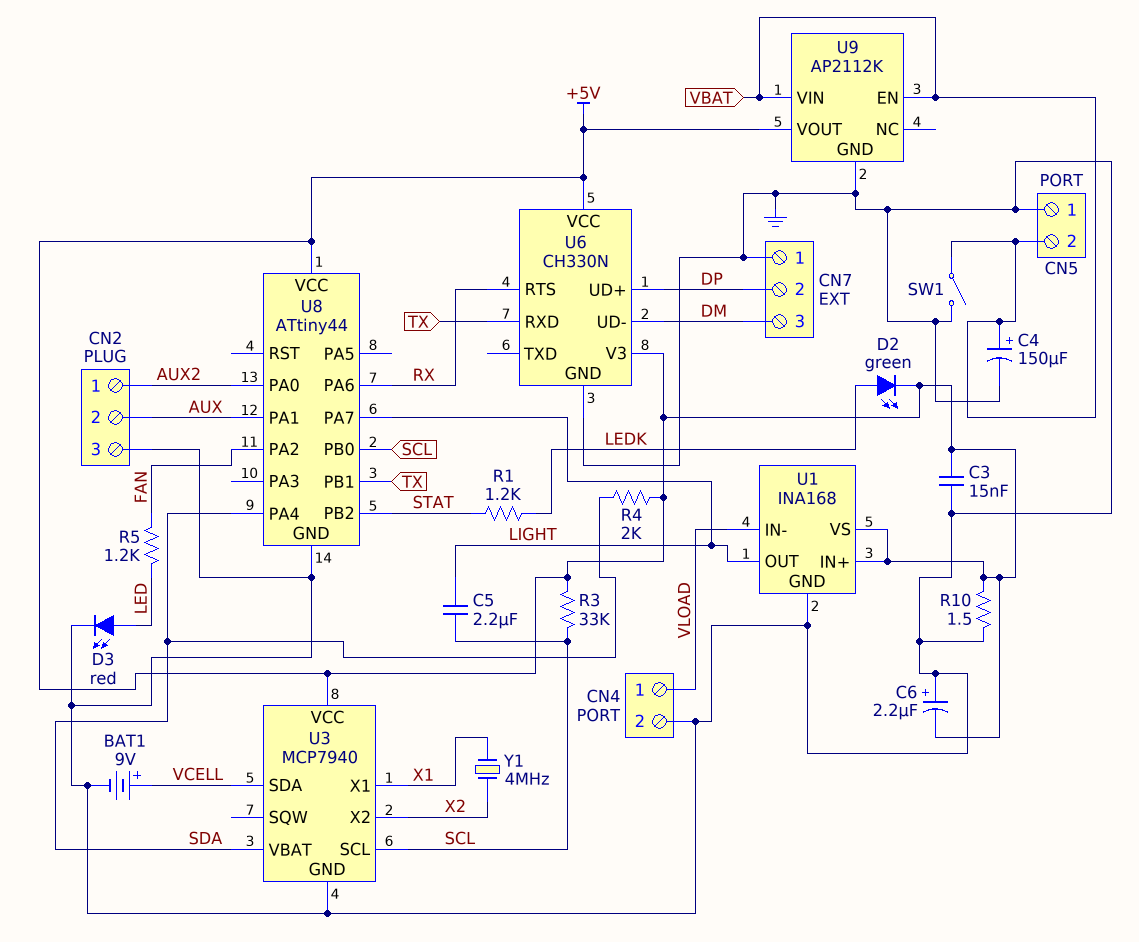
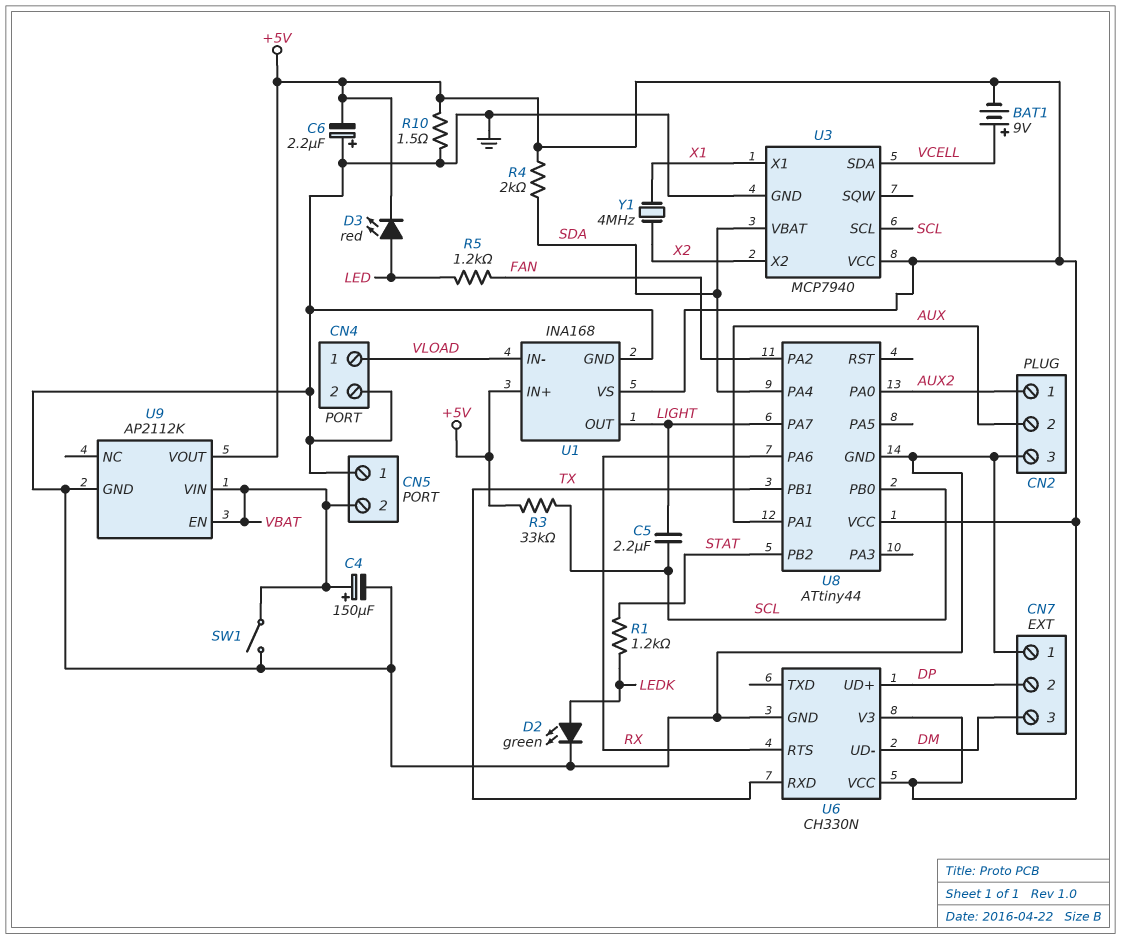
BAT1: 9V (plus VCELL, minus GND) -> 9V (plus VCELL, minus +5V)
C3: 15nF (+5V, GND) -> none
D2: LED green (A LEDK, K +5V) -> LED green (A LEDK, K GND)
D3: LED red (A LED, K GND) -> LED red (A LED, K +5V)

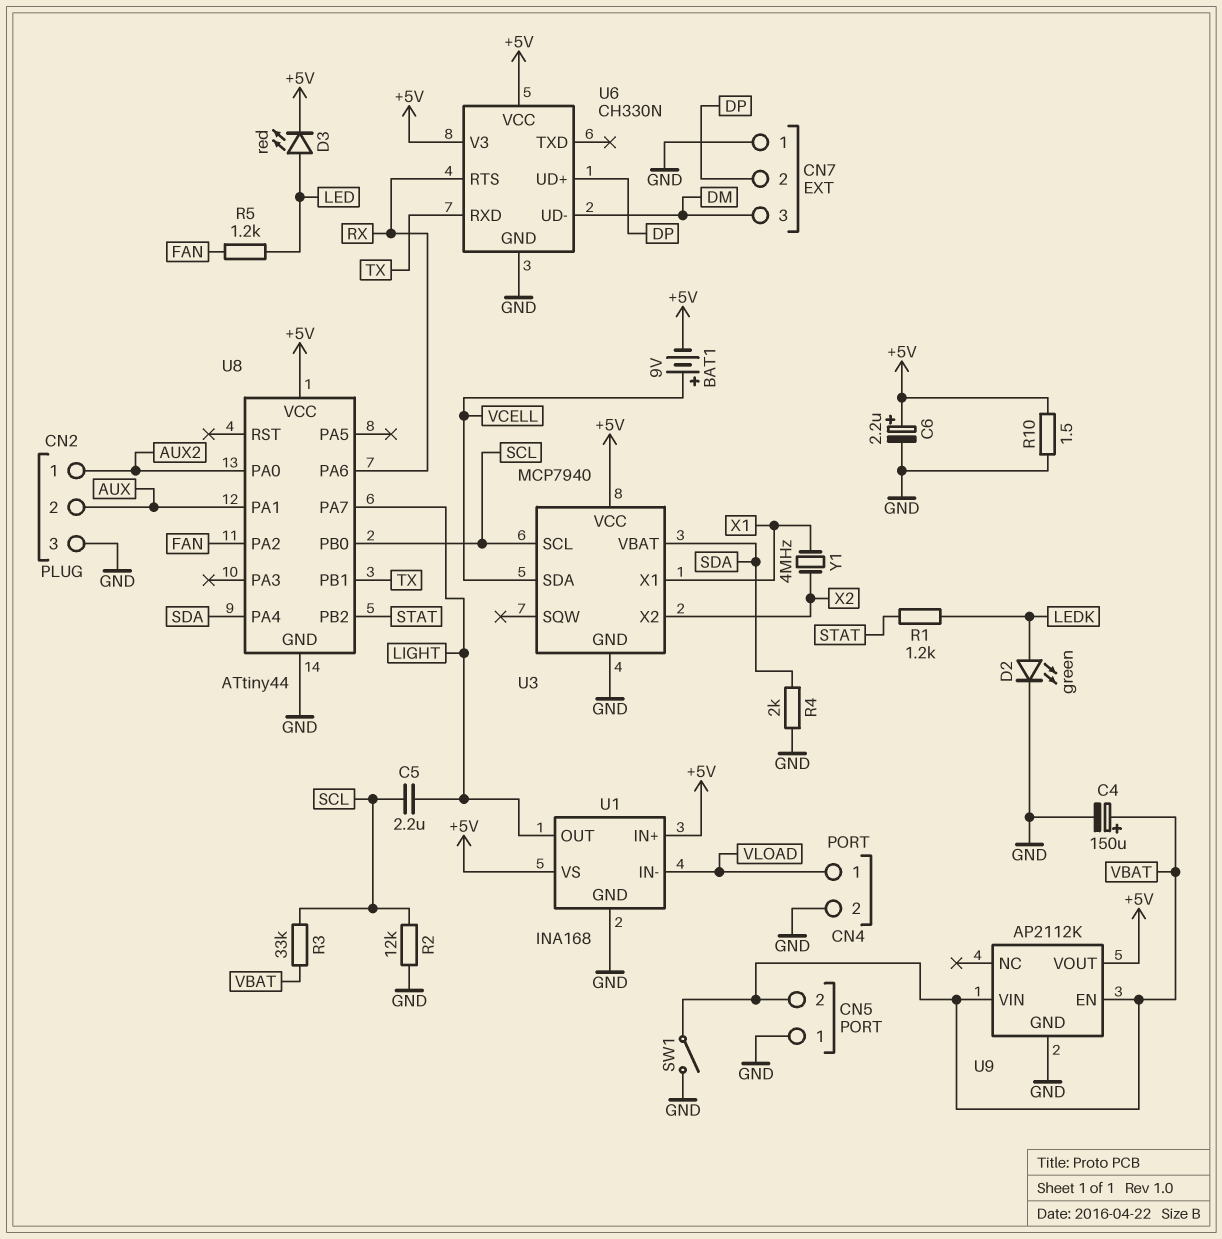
C6: 2.2uF (plus GND, minus +5V) -> 2.2uF (plus +5V, minus GND)
R2: none -> 12k (GND, SCL)
R3: 33k (+5V, SCL) -> 33k (SCL, VBAT)
R4: 2k (+5V, SDA) -> 2k (GND, SDA)

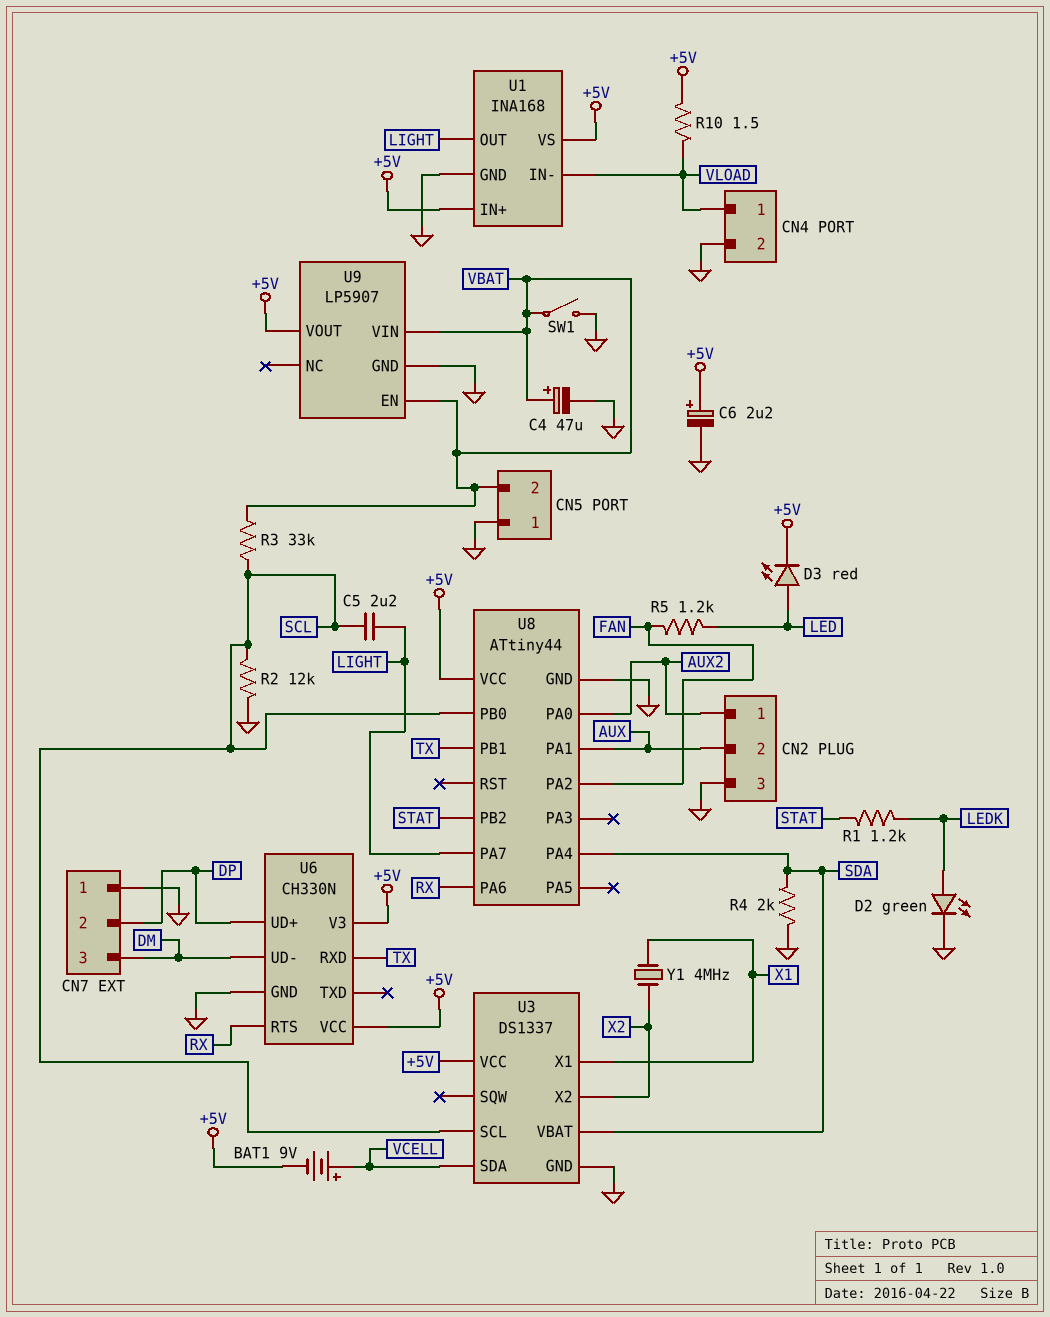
C4: 150uF (plus VBAT, minus GND) -> 47uF (plus VBAT, minus GND)
R10: 1.5 (+5V, GND) -> 1.5 (+5V, VLOAD)
U3: MCP7940 -> DS1337
U9: AP2112K -> LP5907

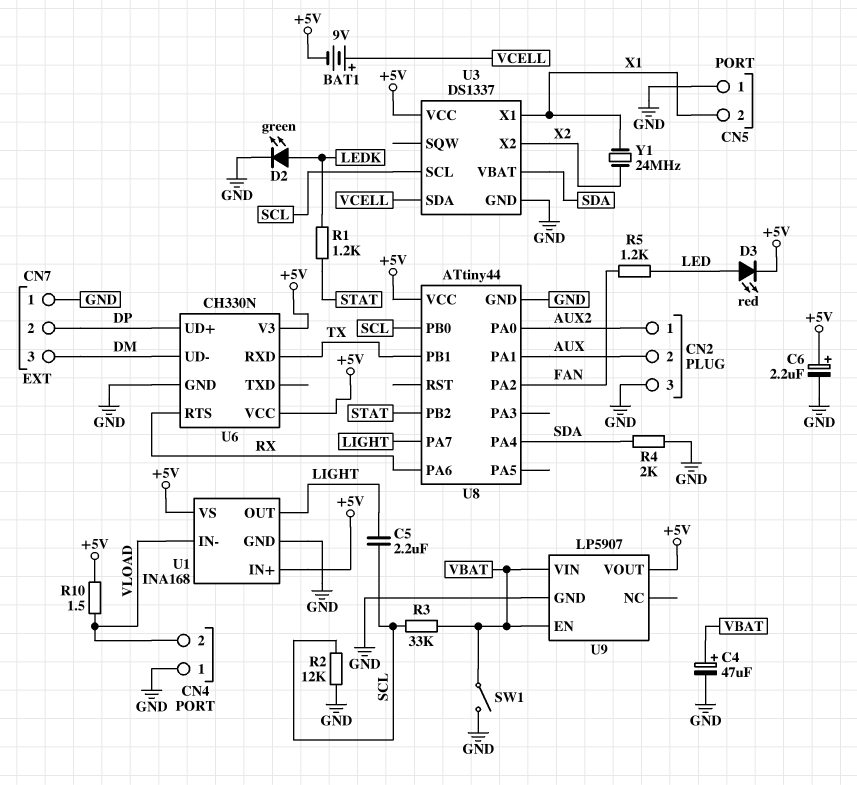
CN4 pin 1: VLOAD -> GND
CN4 pin 2: GND -> VLOAD
CN5 pin 2: VBAT -> X1
Y1: 4MHz (X1, X2) -> 24MHz (X1, X2)

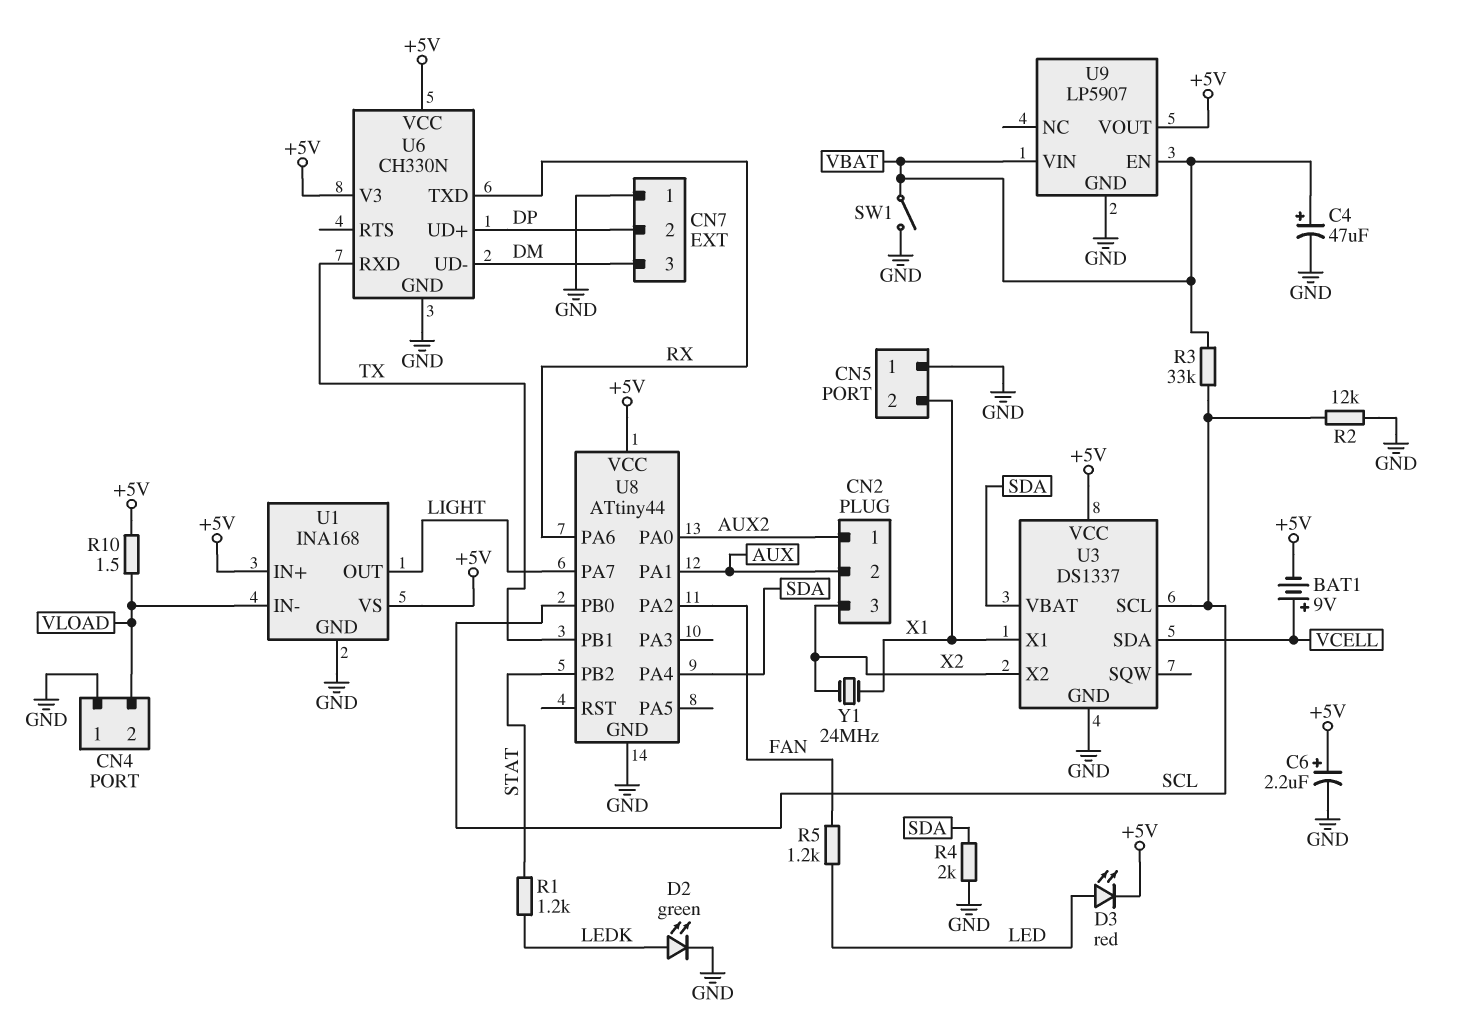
C5: 2.2uF (LIGHT, SCL) -> none
CN2 pin 3: GND -> X2
U6 pin RTS: RX -> none
U6 pin TXD: none -> RX

